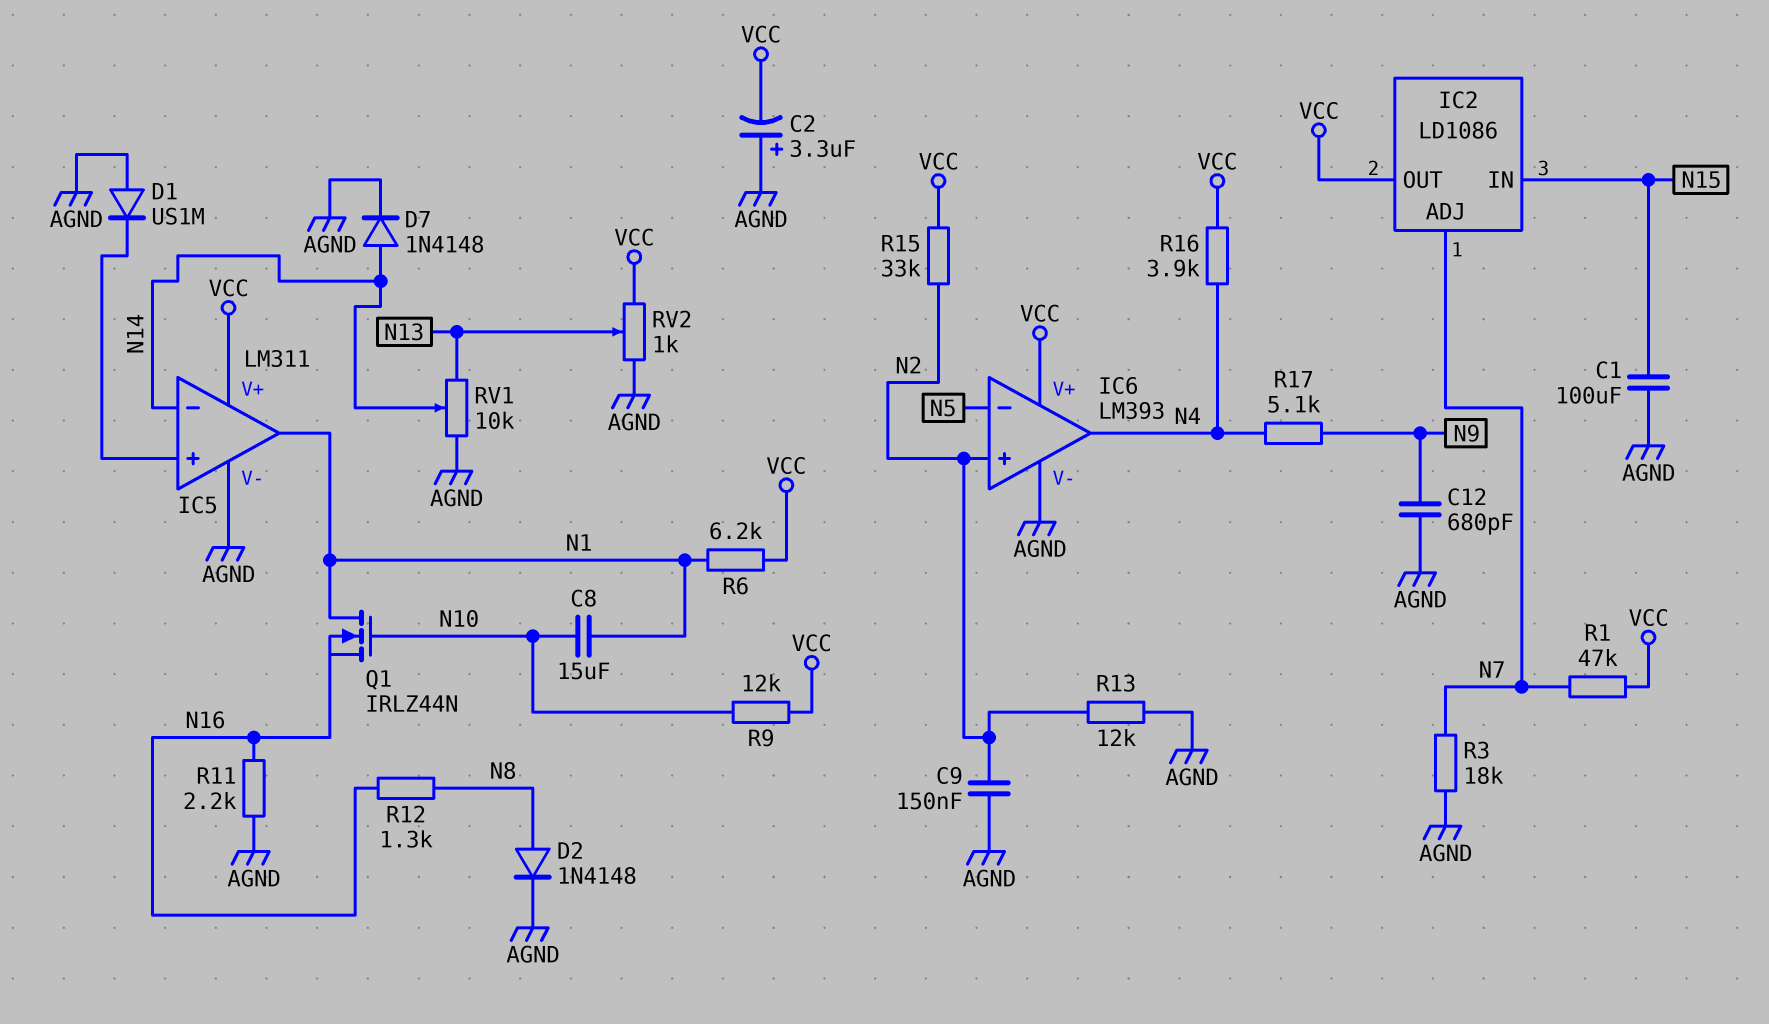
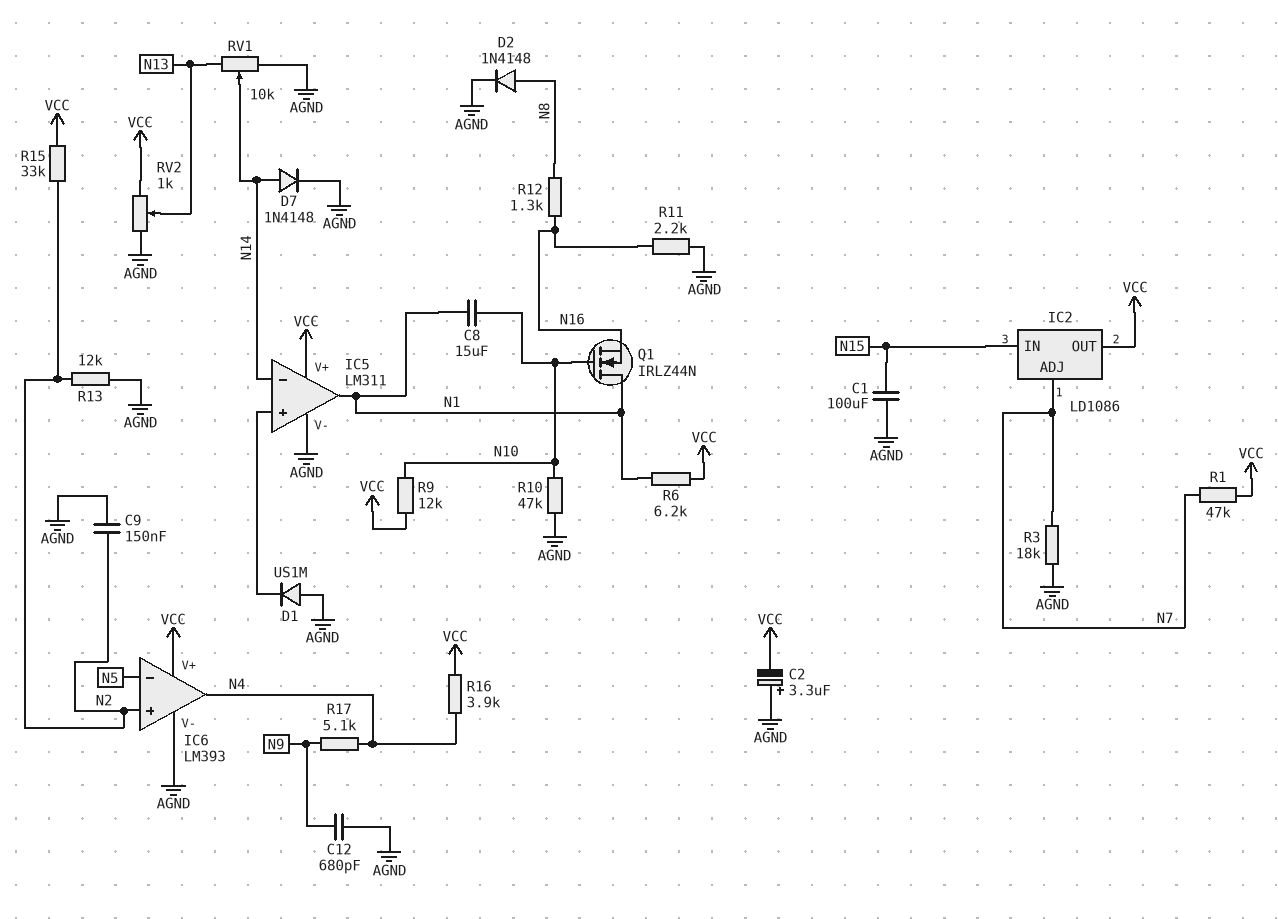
R10: none -> 47k (AGND, N10)

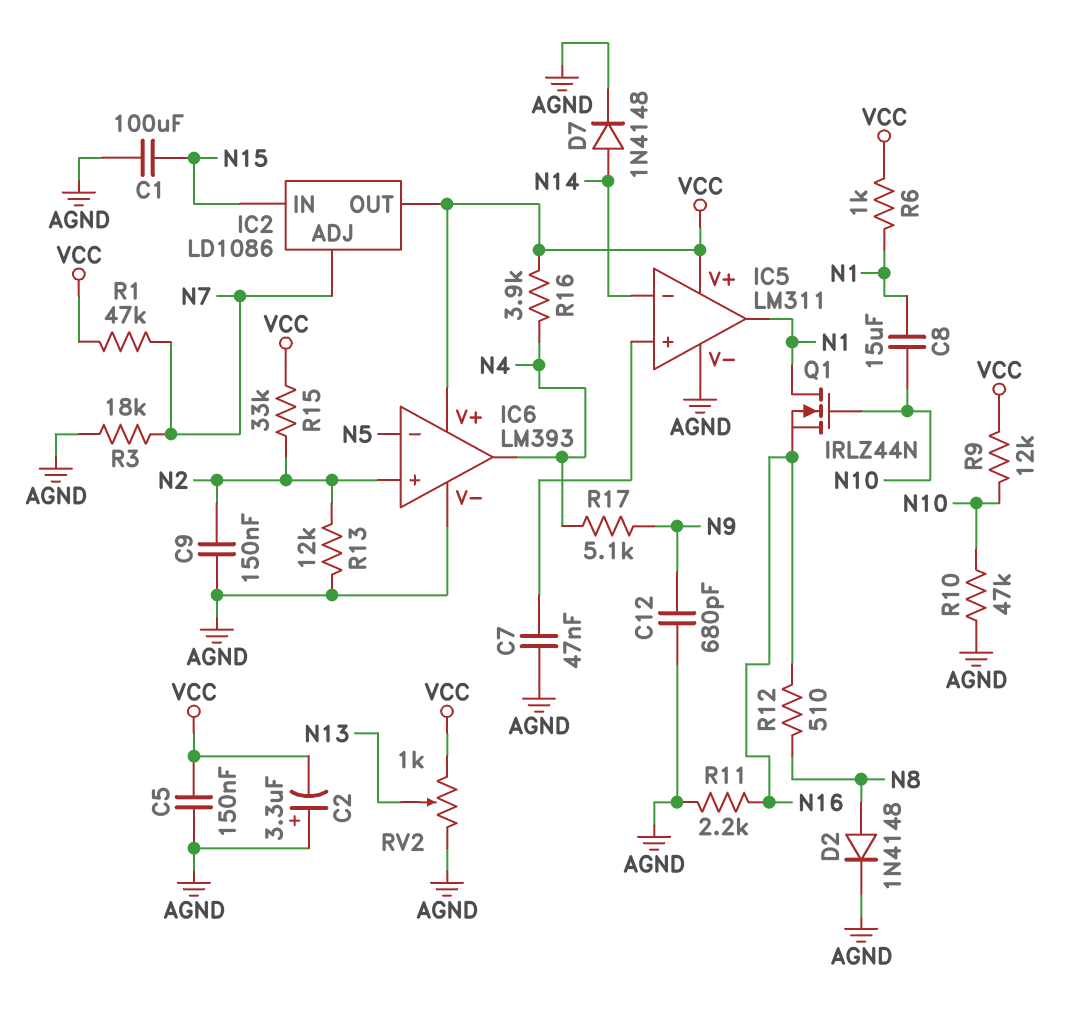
C5: none -> 150nF (AGND, VCC)
C7: none -> 47nF (AGND, IC5/in+)
D1: diode US1M (A AGND, K IC5/in+) -> none
R6: 6.2k (N1, VCC) -> 1k (N1, VCC)
R12: 1.3k (N8, N16) -> 510 (N8, N16)
RV1: 10k (AGND, N13, wiper N14) -> none

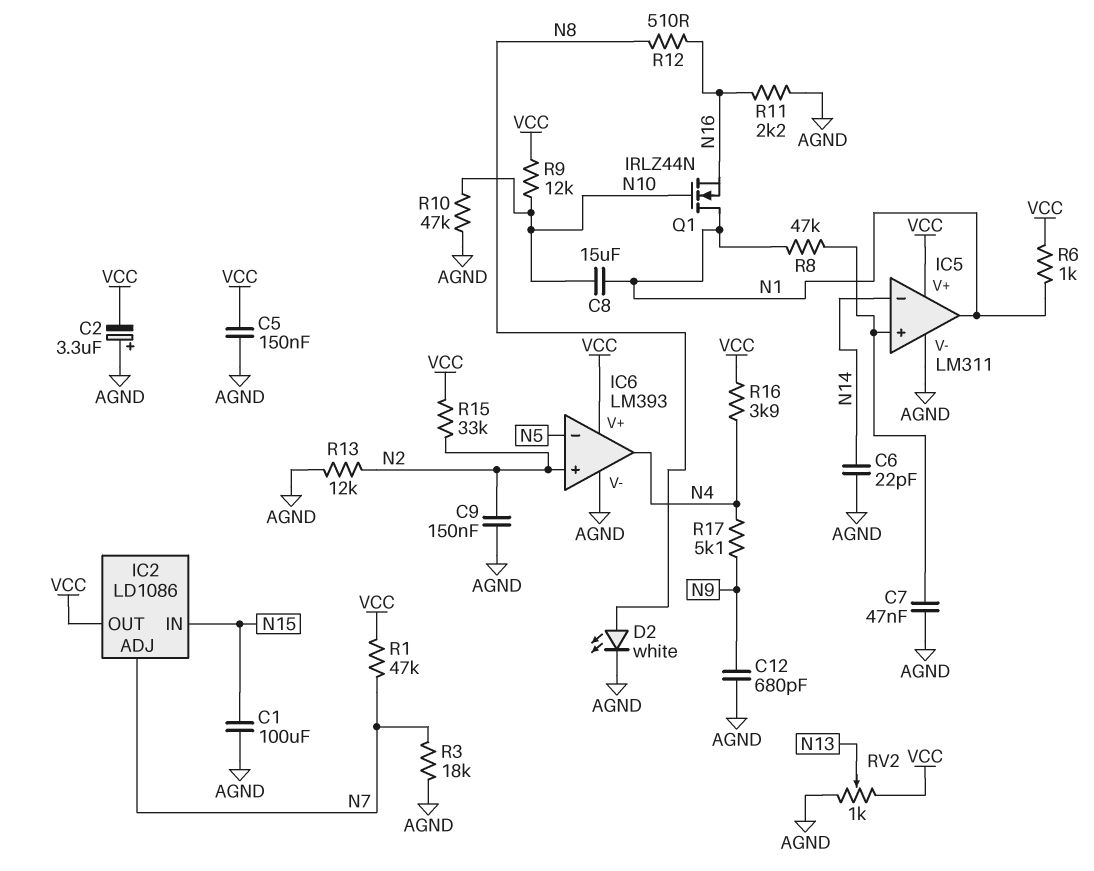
C6: none -> 22pF (AGND, N14)
D2: diode 1N4148 (A N8, K AGND) -> LED white (A N8, K AGND)
D7: diode 1N4148 (A N14, K AGND) -> none
R8: none -> 47k (IC5/in+, N1)

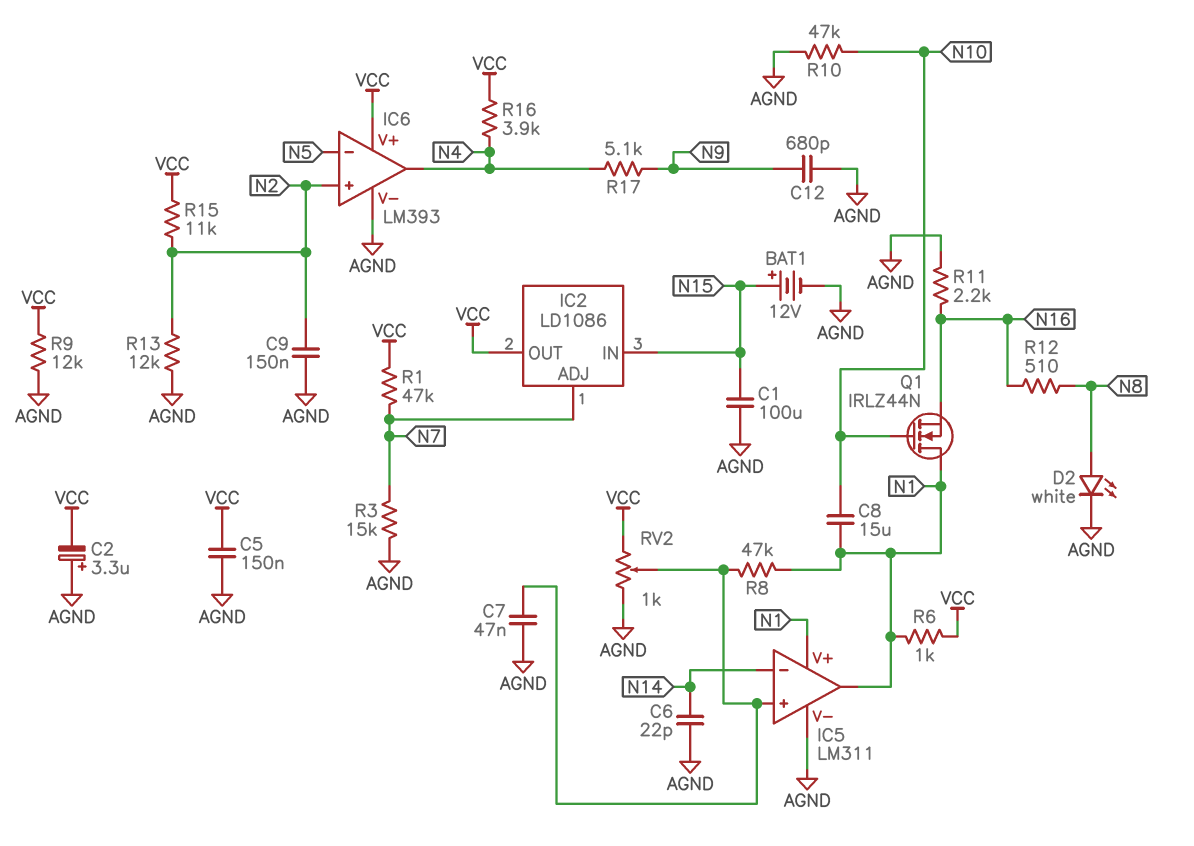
BAT1: none -> 12V (plus N15, minus AGND)
IC5 pin V+: VCC -> N1
R3: 18k (AGND, N7) -> 15k (AGND, N7)
R9: 12k (N10, VCC) -> 12k (AGND, VCC)
R15: 33k (N2, VCC) -> 11k (N2, VCC)
RV2: 1k (AGND, VCC, wiper N13) -> 1k (AGND, VCC, wiper IC5/in+)

